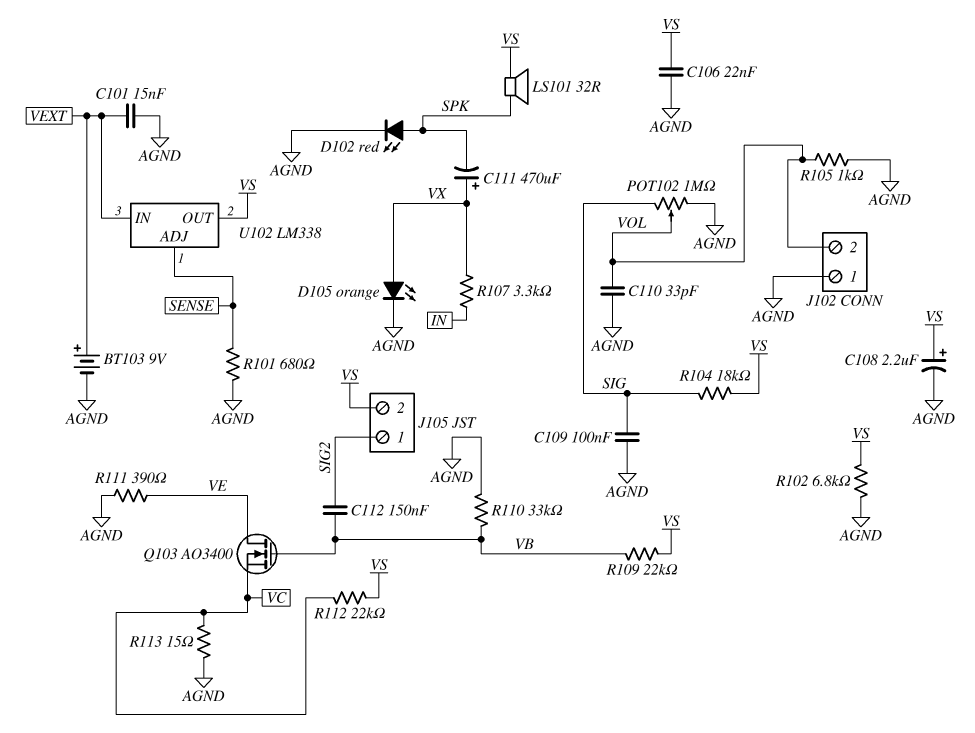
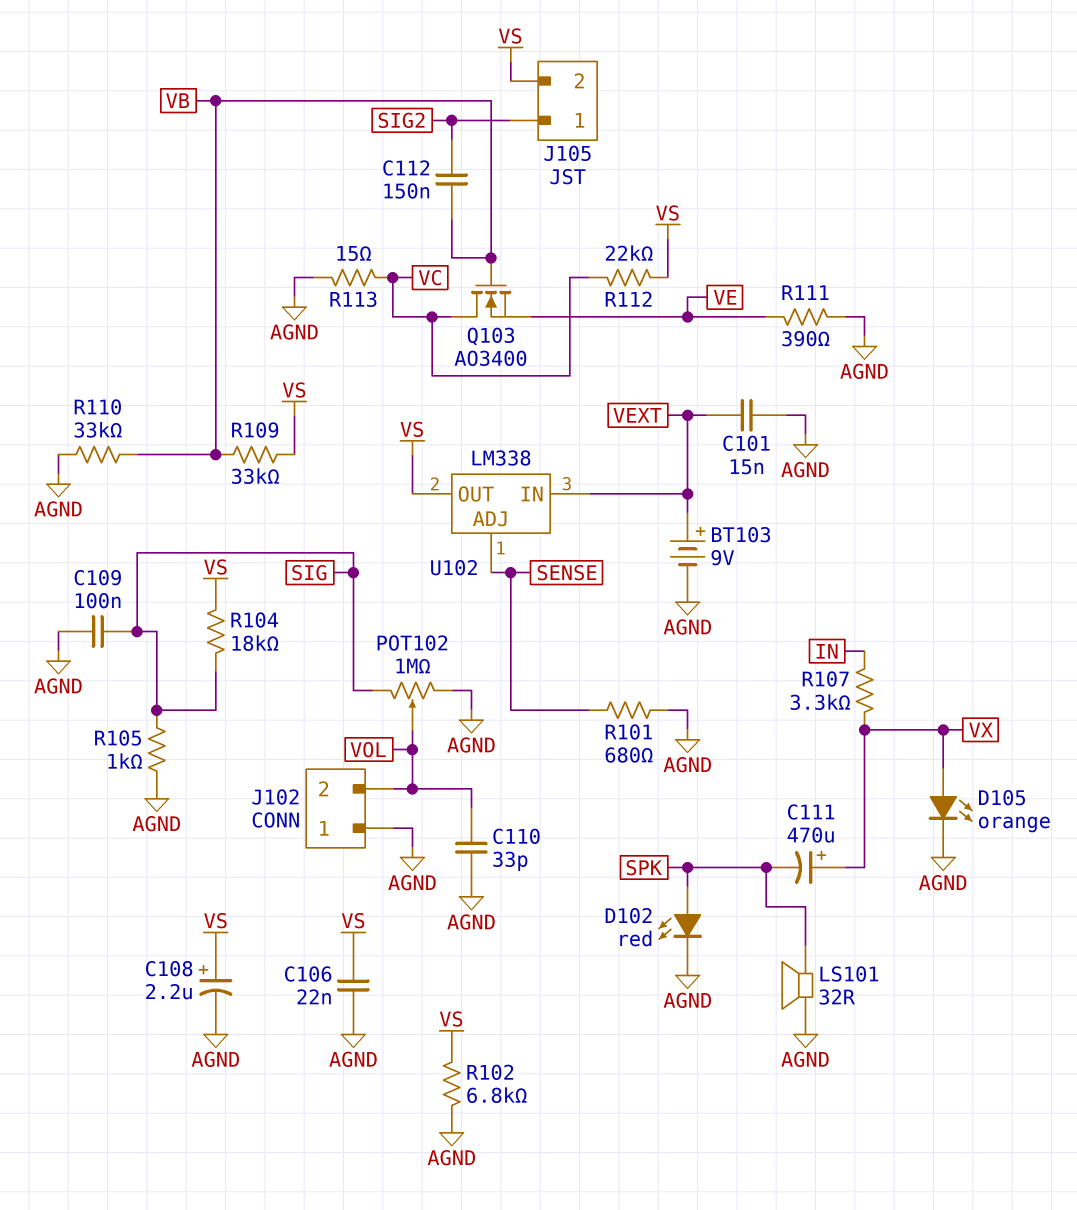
LS101: speaker 32R (SPK, VS) -> speaker 32R (AGND, SPK)
Q103: NMOS AO3400 (G VB, D VE, S VC) -> NMOS AO3400 (G VB, D VC, S VE)
R105: 1k (AGND, VOL) -> 1k (AGND, SIG)
R109: 22k (VB, VS) -> 33k (VB, VS)

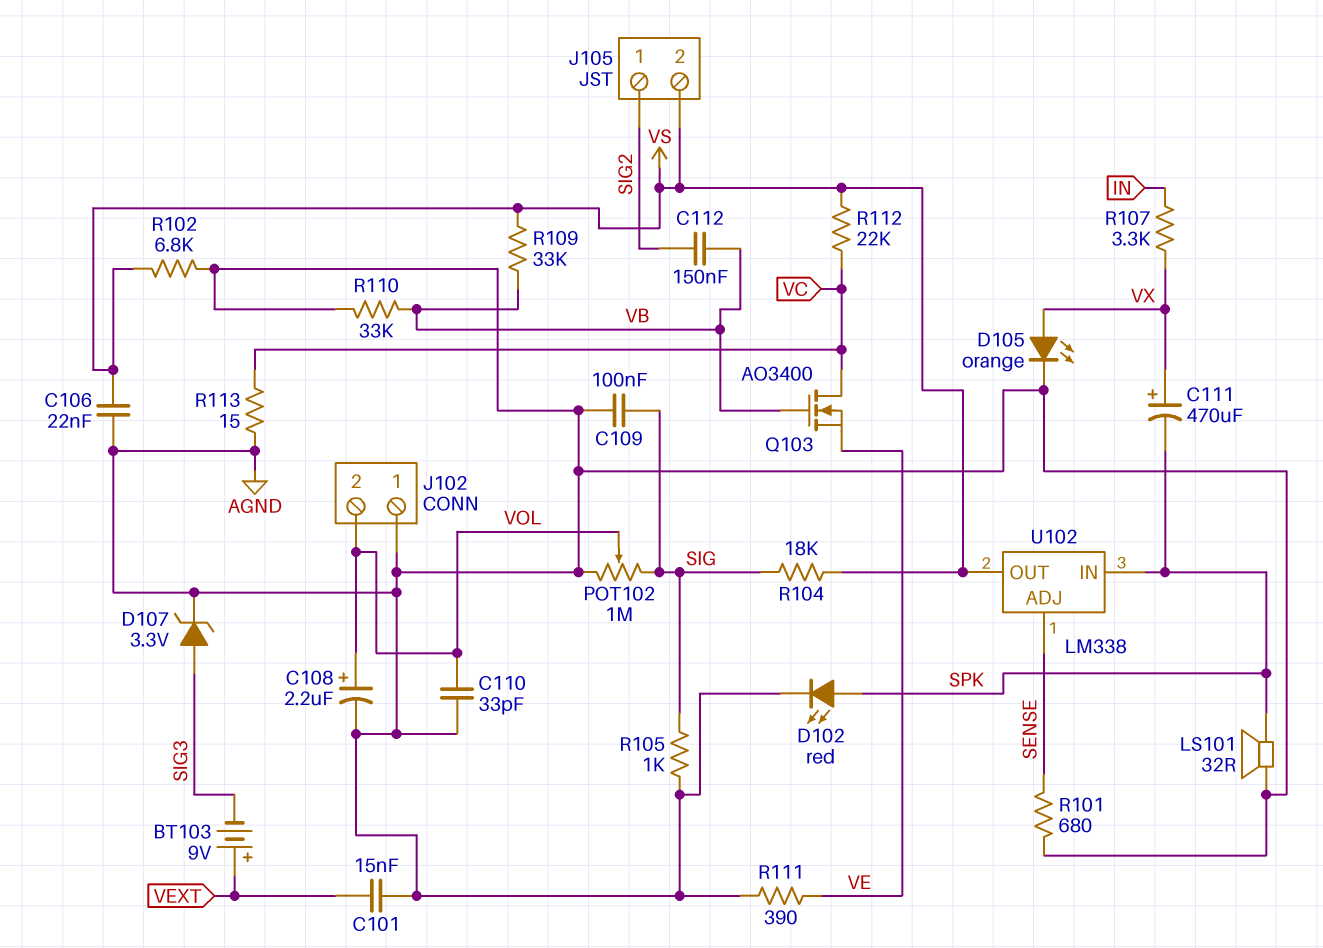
BT103: 9V (plus VEXT, minus AGND) -> 9V (plus VEXT, minus SIG3)
C108: 2.2uF (plus VS, minus AGND) -> 2.2uF (plus VOL, minus AGND)
D107: none -> zener 3.3V (A SIG3, K AGND)
U102 pin IN: VEXT -> SPK

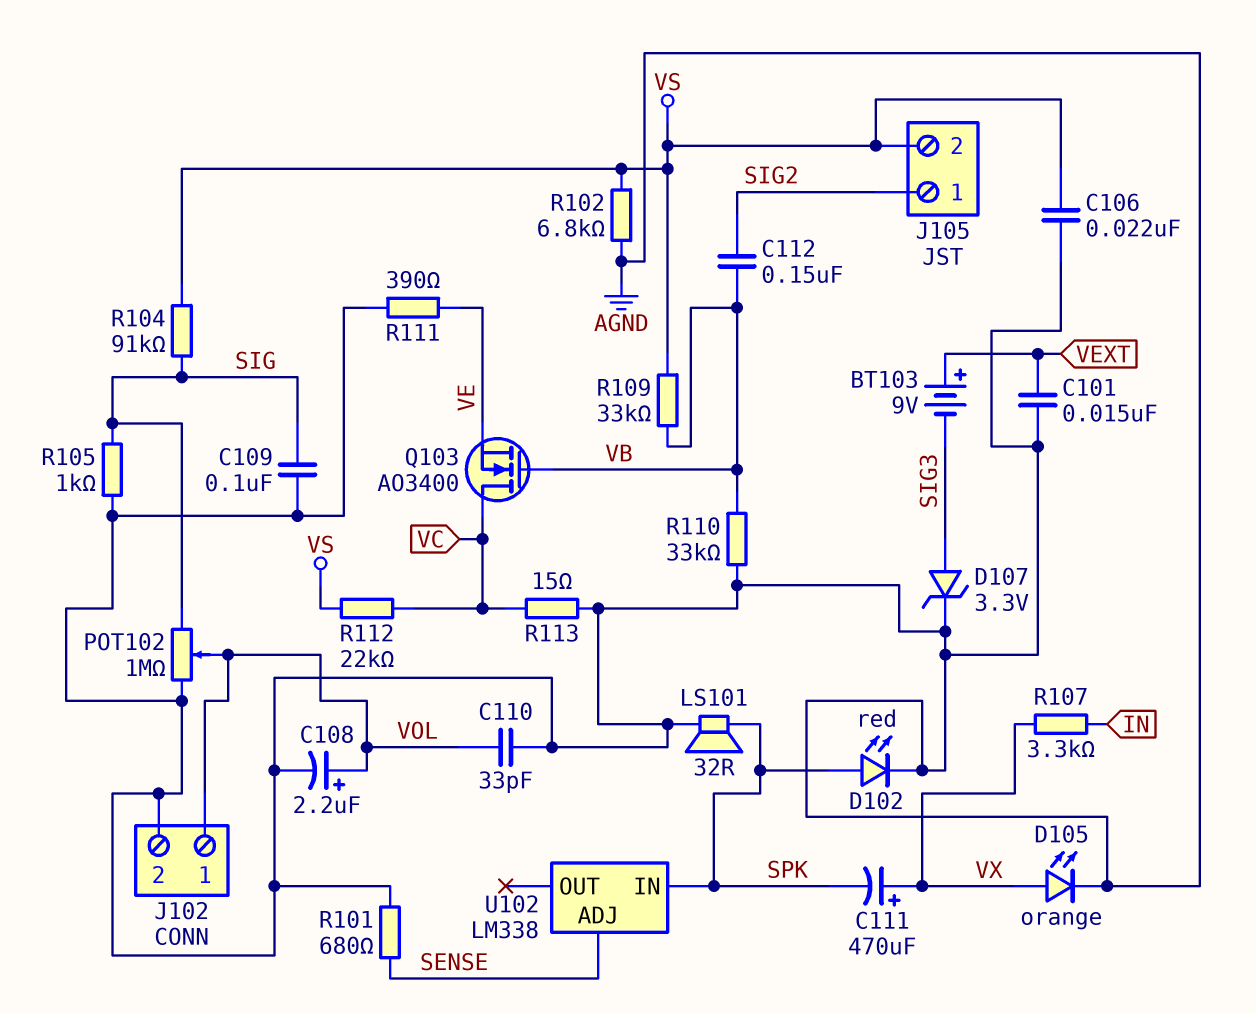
J102 pin 1: AGND -> VOL
J102 pin 2: VOL -> AGND
R104: 18k (SIG, VS) -> 91k (SIG, VS)
U102 pin OUT: VS -> none

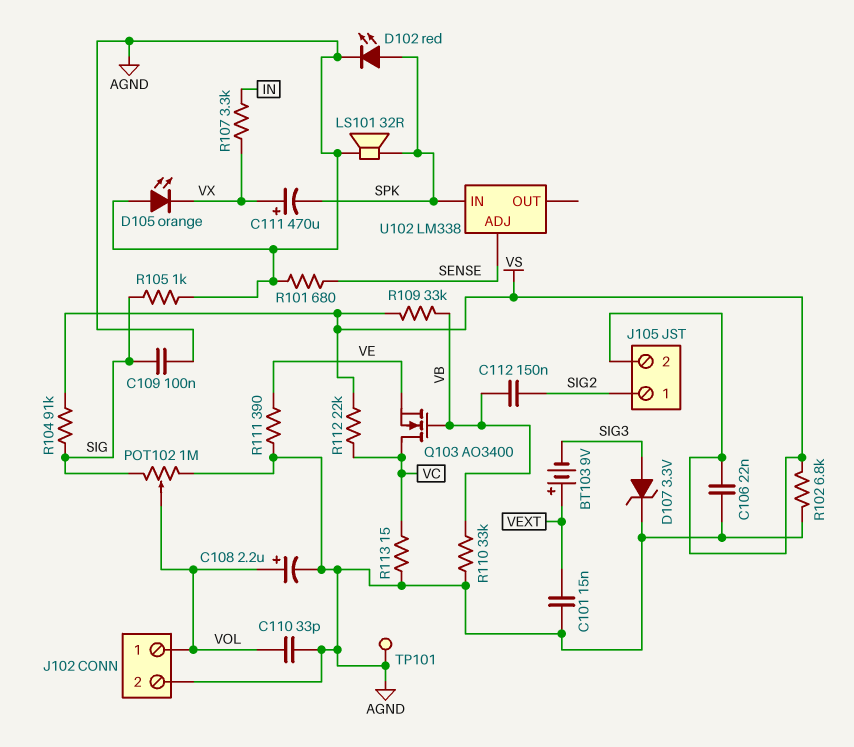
D105: LED orange (A VX, K AGND) -> LED orange (A AGND, K VX)
TP101: none -> test point (AGND)

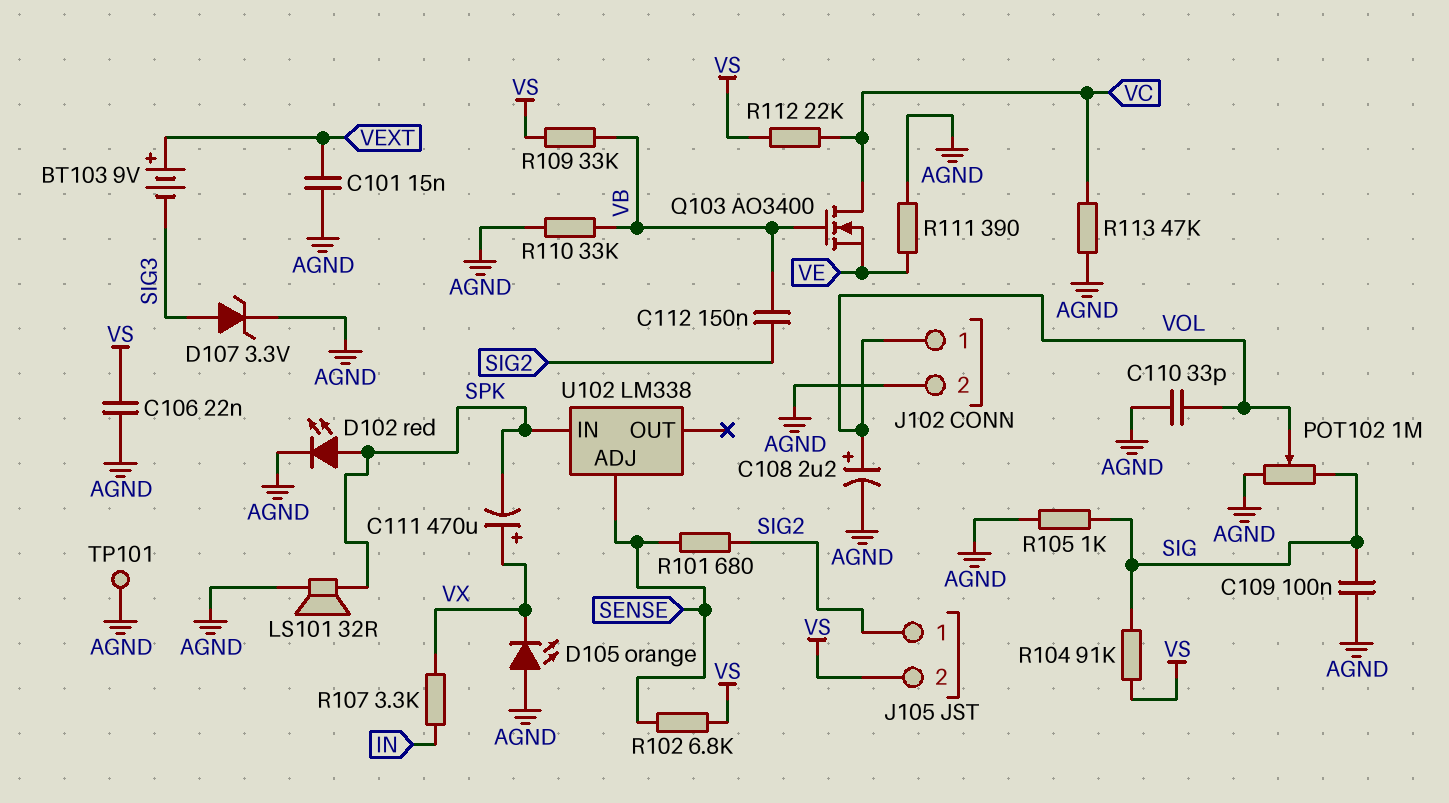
R101: 680 (AGND, SENSE) -> 680 (SENSE, SIG2)
R102: 6.8k (AGND, VS) -> 6.8k (SENSE, VS)
R113: 15 (AGND, VC) -> 47k (AGND, VC)

